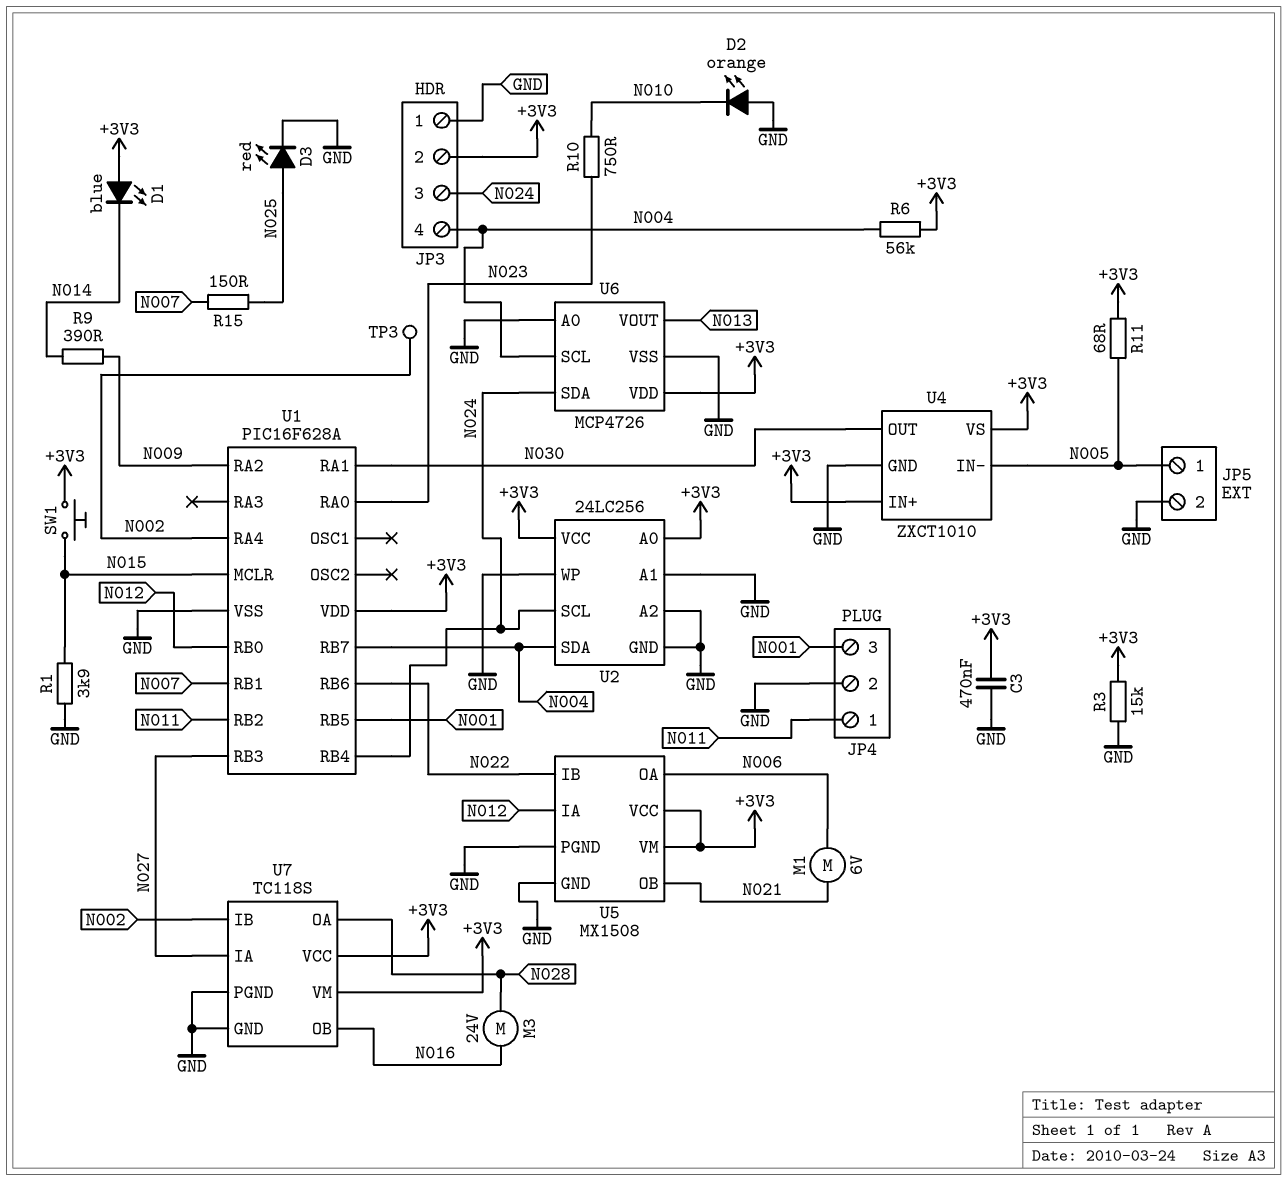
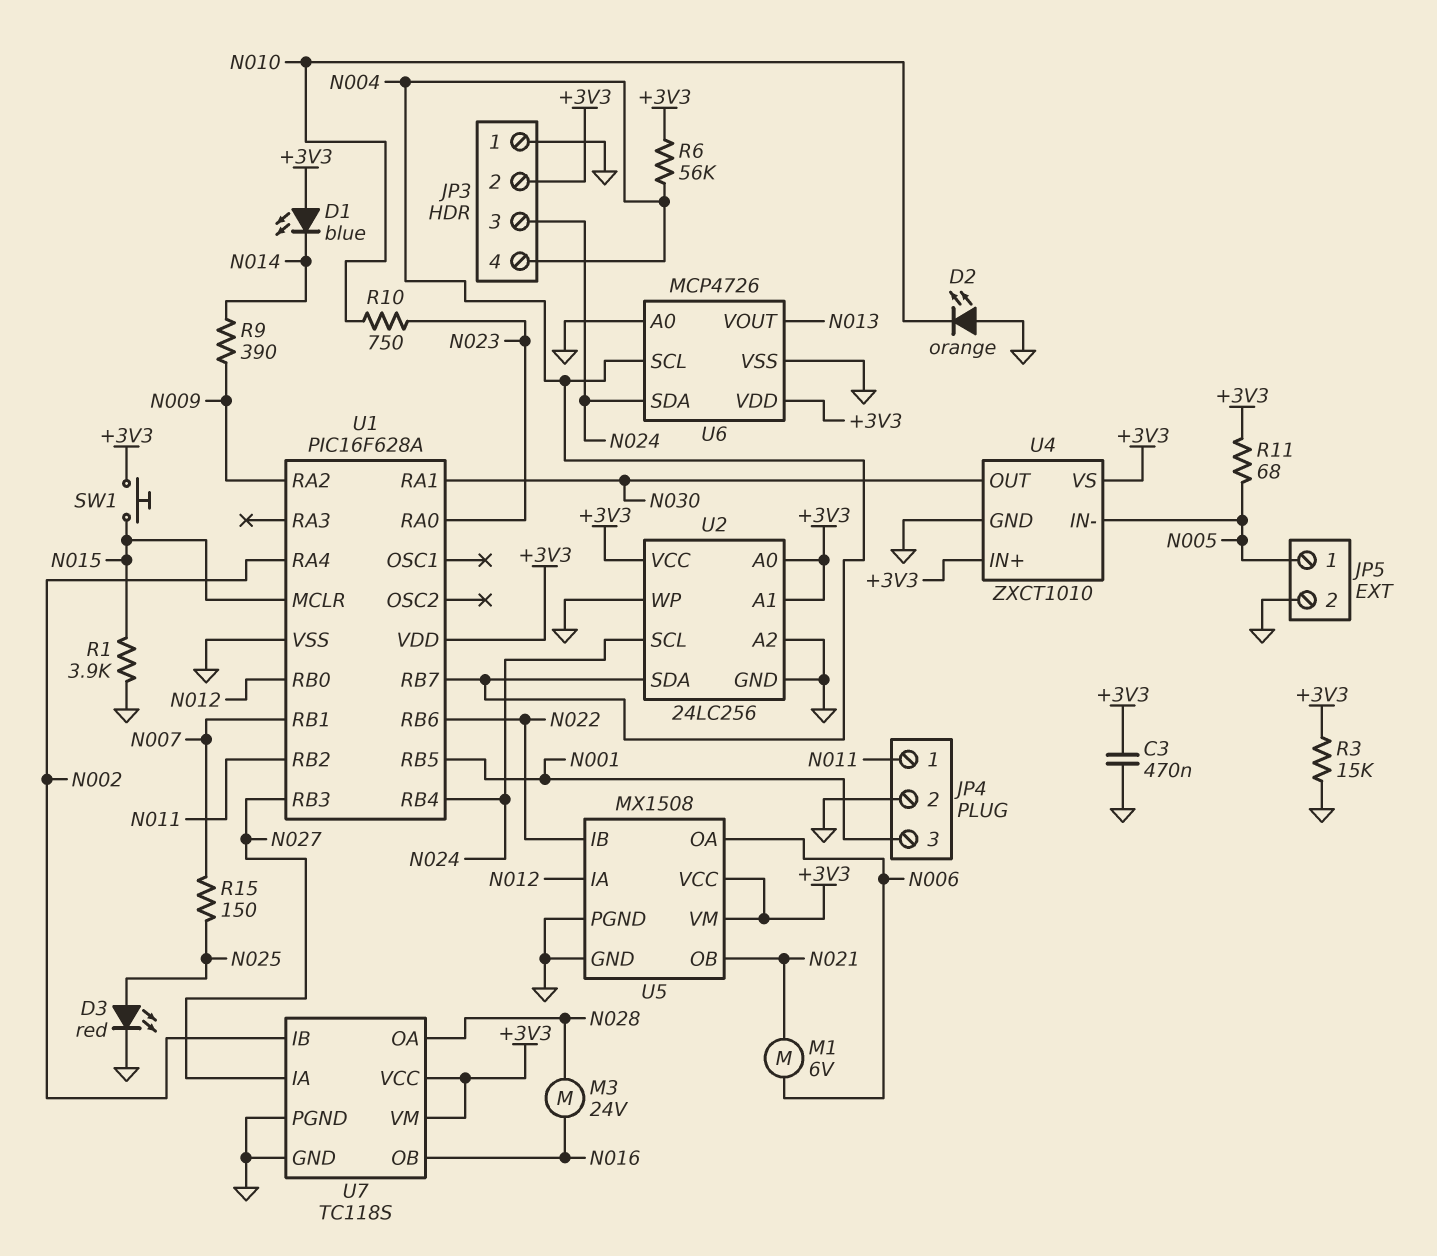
TP3: test point (N002) -> none
U2 pin A1: GND -> +3V3

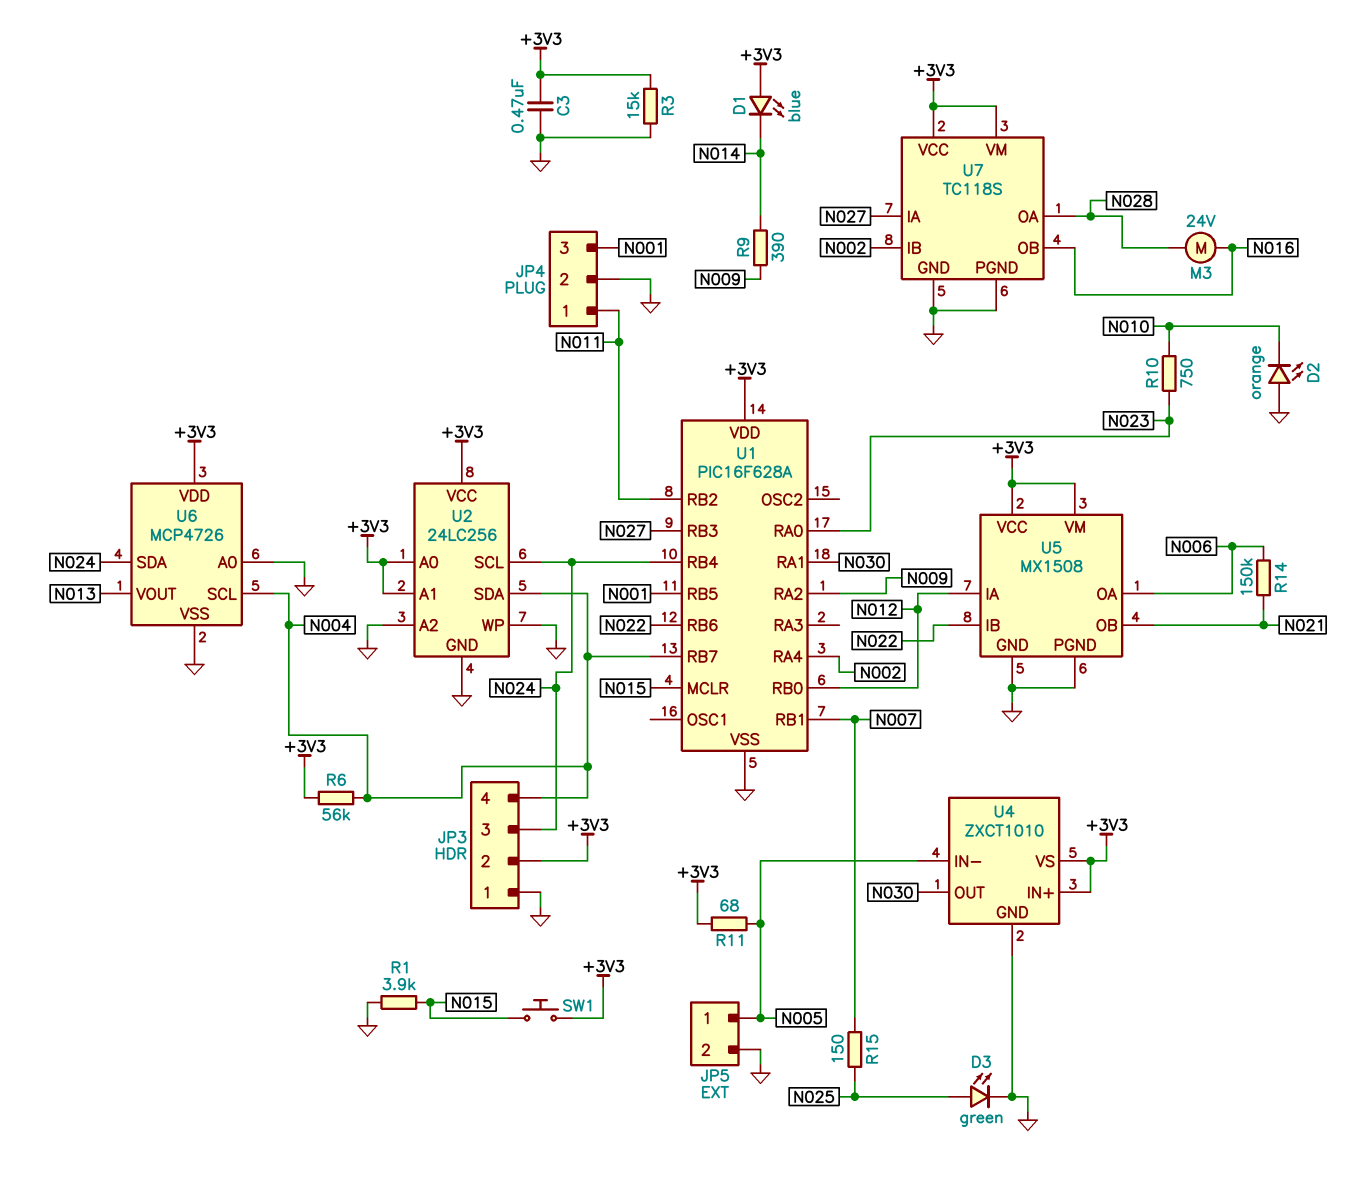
D3: LED red (A N025, K GND) -> LED green (A N025, K GND)
M1: motor 6V (N006, N021) -> none
R14: none -> 150k (N006, N021)

